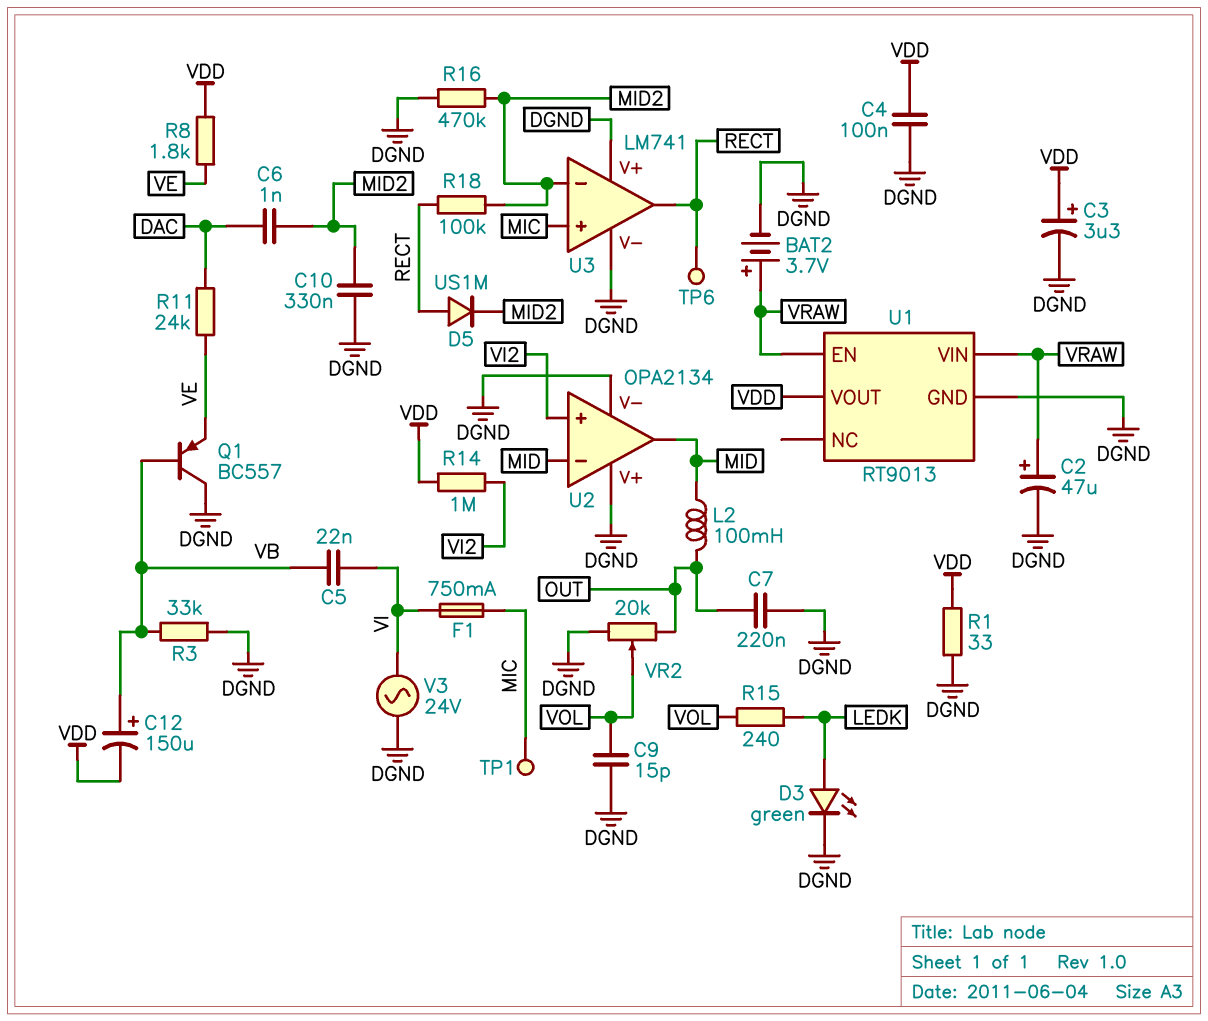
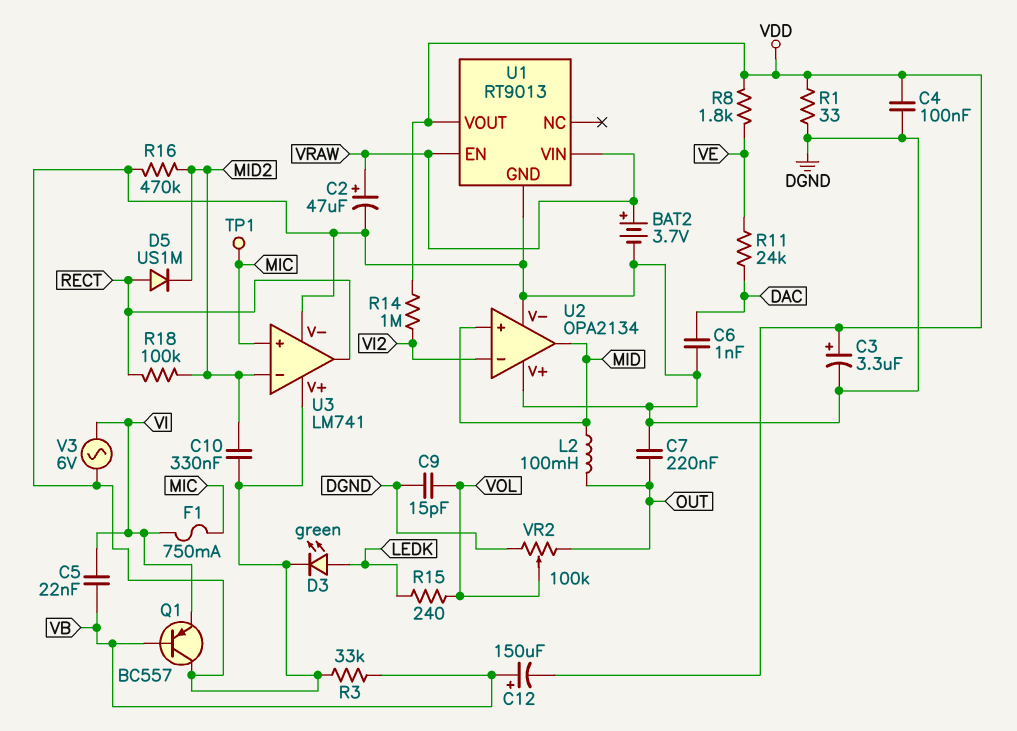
C6: 1nF (DAC, MID2) -> 1nF (DAC, DGND)
Q1: PNP BC557 (B VB, C DGND, E VE) -> PNP BC557 (B VB, C DGND, E VI)
TP6: test point (RECT) -> none
U2 pin in+: VI2 -> MID
U2 pin in-: MID -> VI2
V3: AC 24V (DGND, VI) -> AC 6V (DGND, VI)
VR2: 20k (DGND, OUT, wiper VOL) -> 100k (DGND, OUT, wiper VOL)

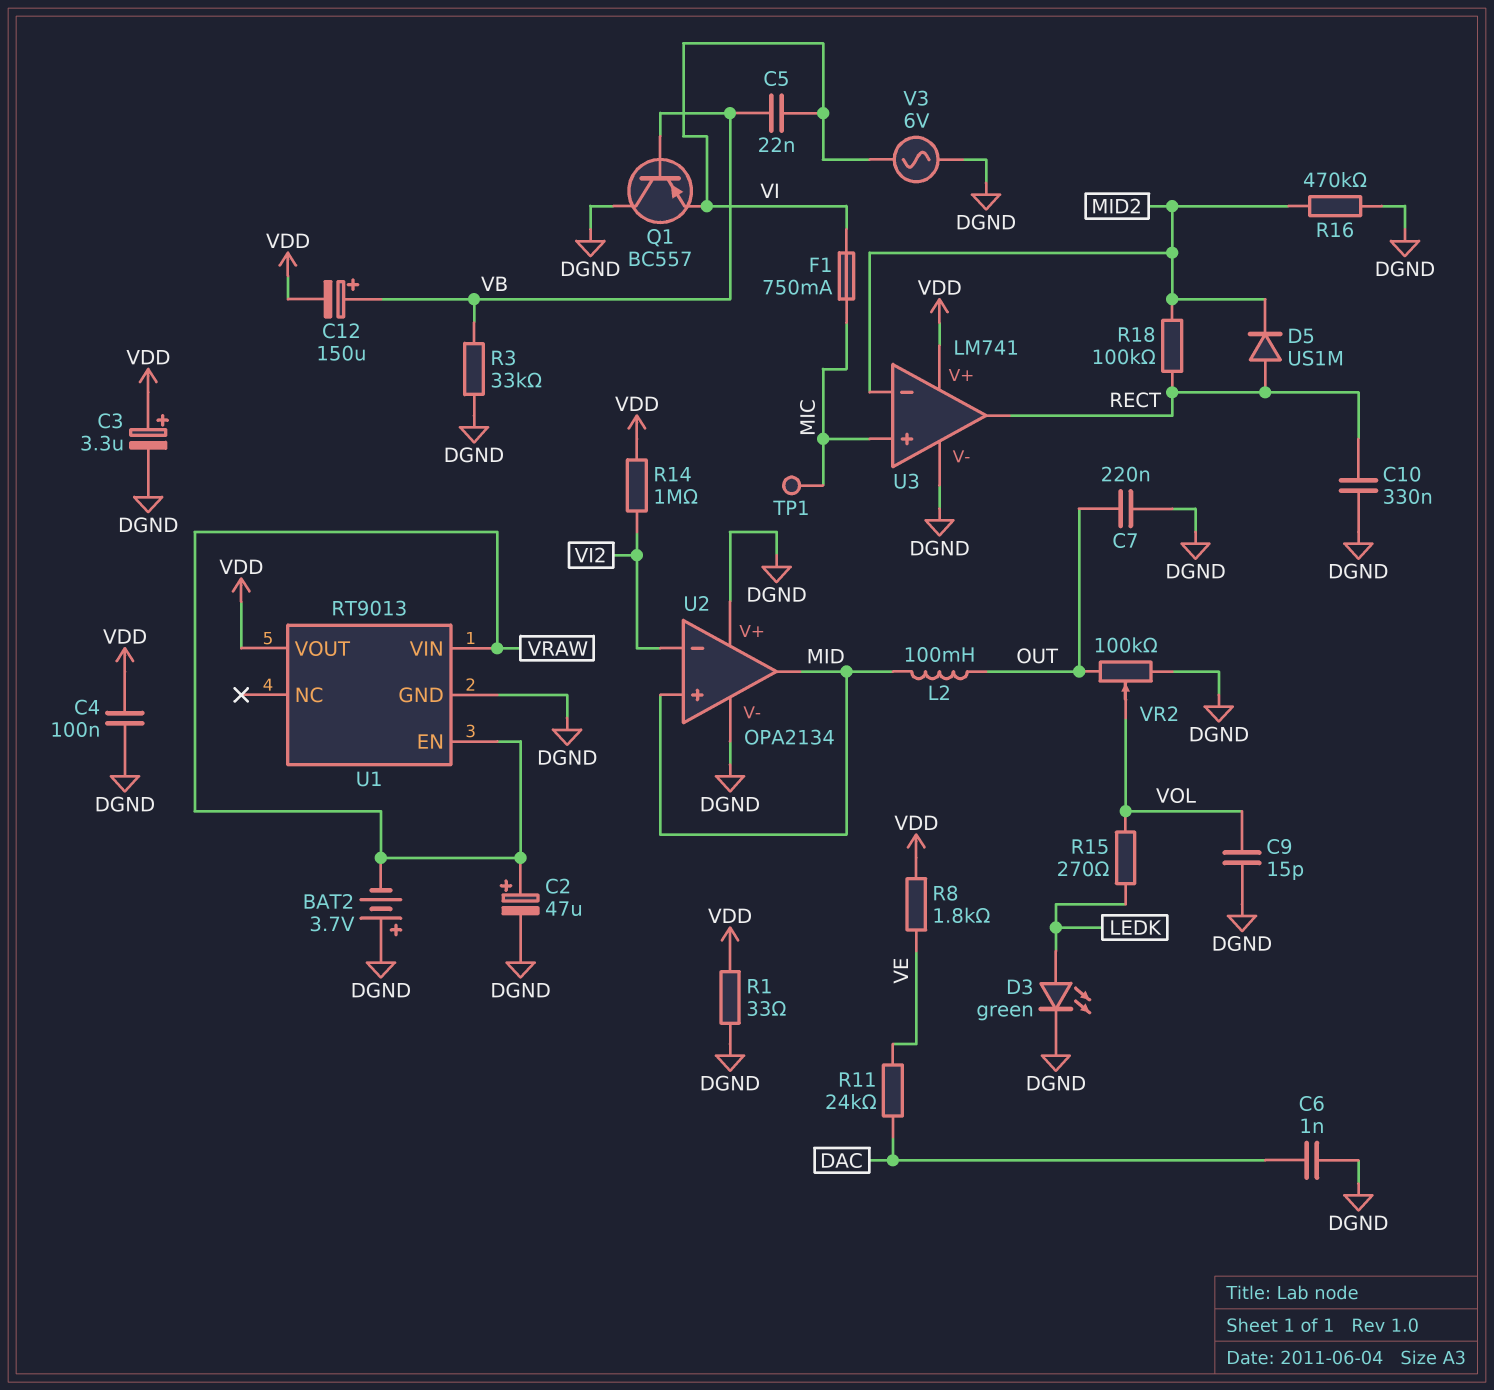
BAT2: 3.7V (plus VRAW, minus DGND) -> 3.7V (plus DGND, minus VRAW)
C10: 330nF (DGND, MID2) -> 330nF (DGND, RECT)
R15: 240 (LEDK, VOL) -> 270 (LEDK, VOL)
U3 pin V+: DGND -> VDD

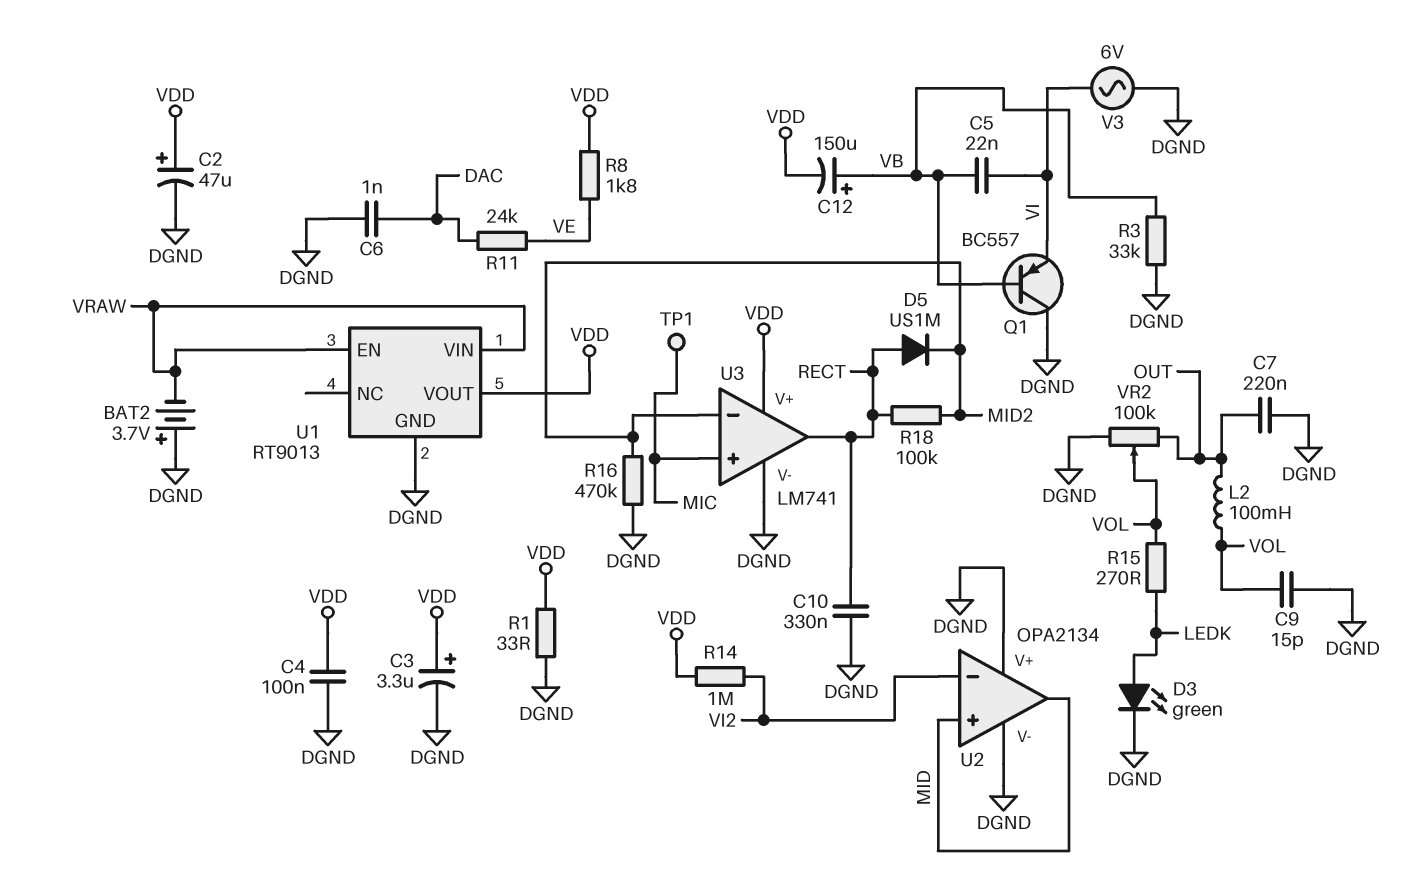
C2: 47uF (plus VRAW, minus DGND) -> 47uF (plus VDD, minus DGND)
F1: 750mA (MIC, VI) -> none
L2: 100mH (MID, OUT) -> 100mH (OUT, VOL)

